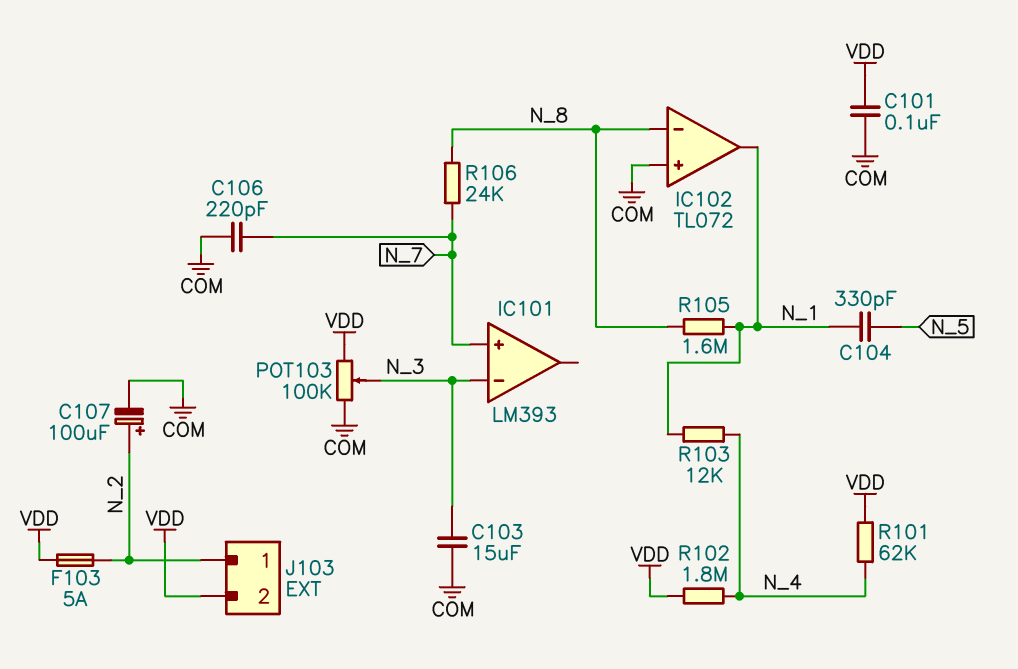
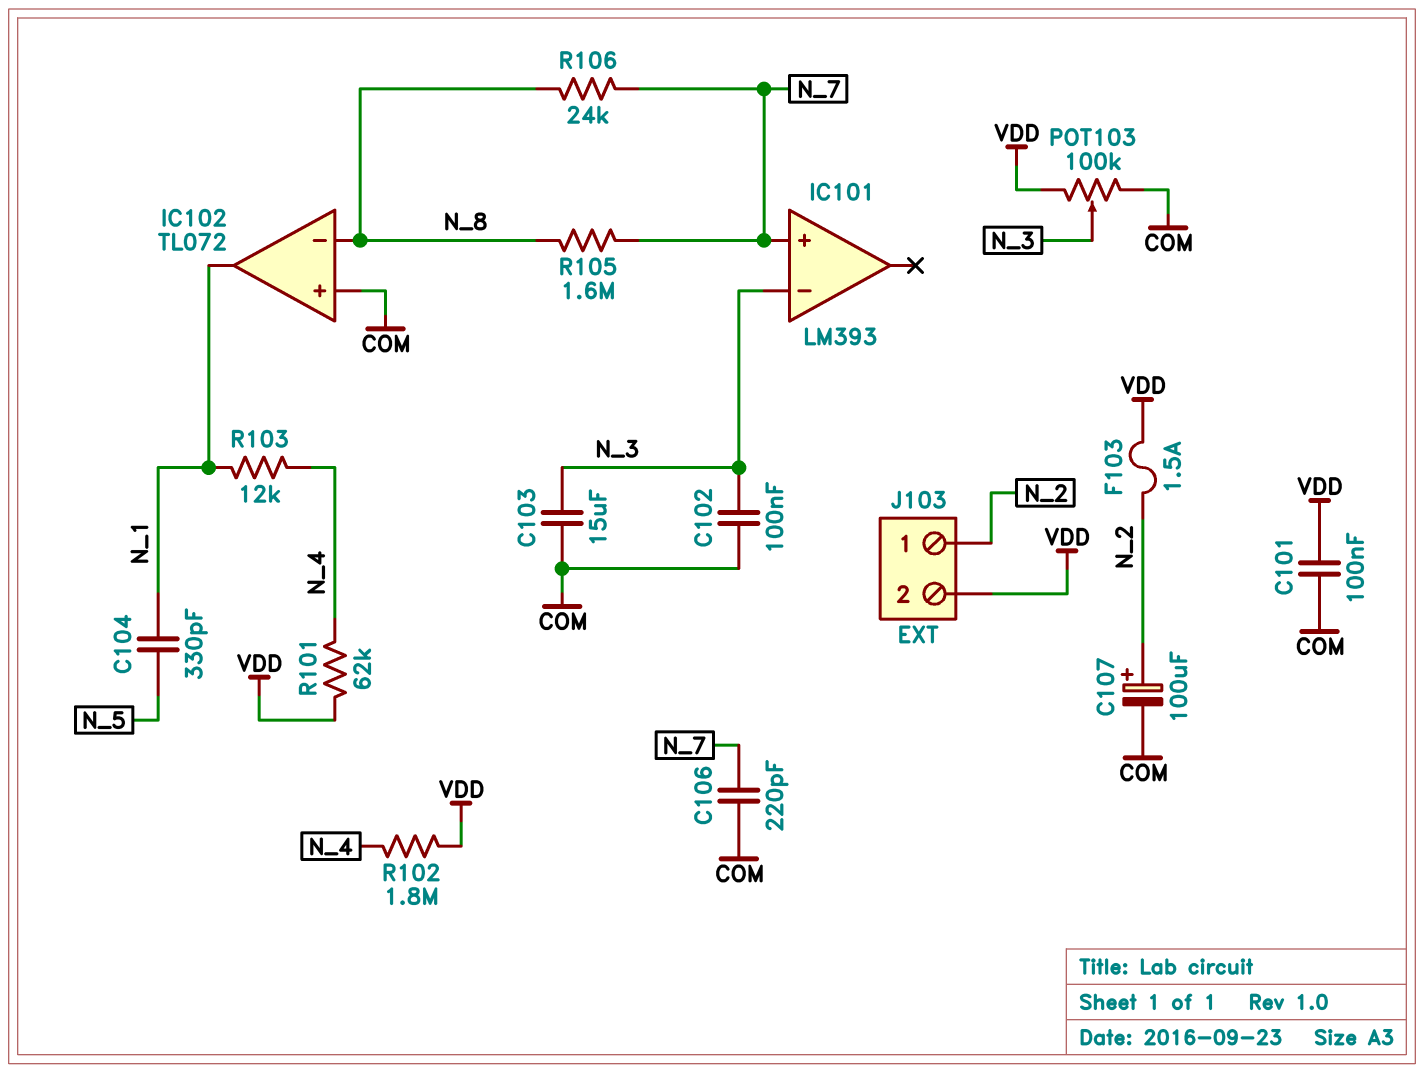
C102: none -> 100nF (COM, N_3)
F103: 5A (N_2, VDD) -> 1.5A (N_2, VDD)
R105: 1.6M (N_1, N_8) -> 1.6M (N_7, N_8)

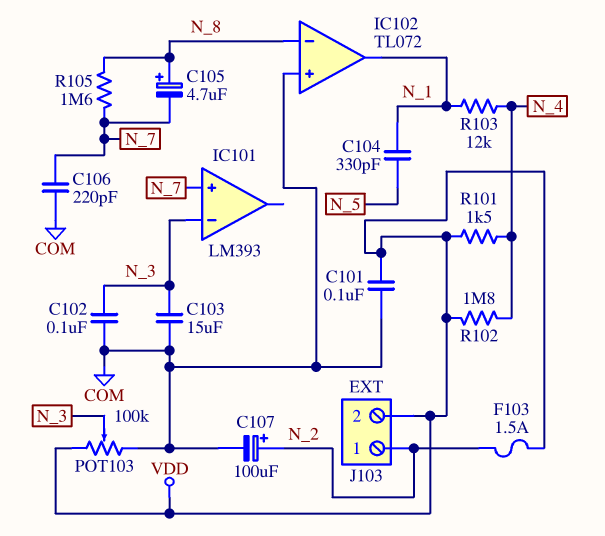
C105: none -> 4.7uF (plus N_8, minus N_7)
R101: 62k (N_4, VDD) -> 1.5k (N_4, VDD)
R106: 24k (N_7, N_8) -> none

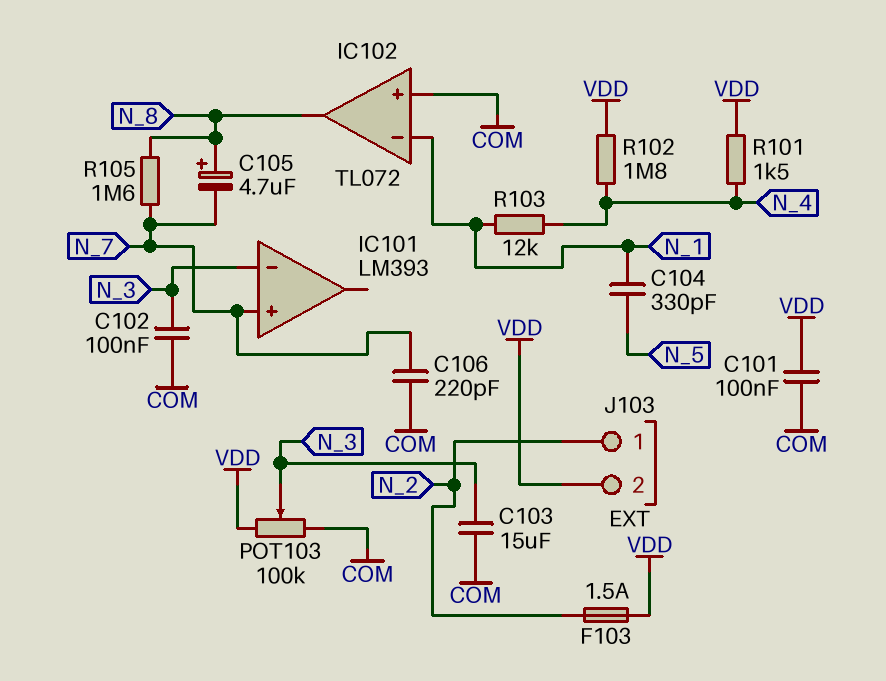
C107: 100uF (plus N_2, minus COM) -> none
IC102 pin in-: N_8 -> N_1
IC102 pin out: N_1 -> N_8

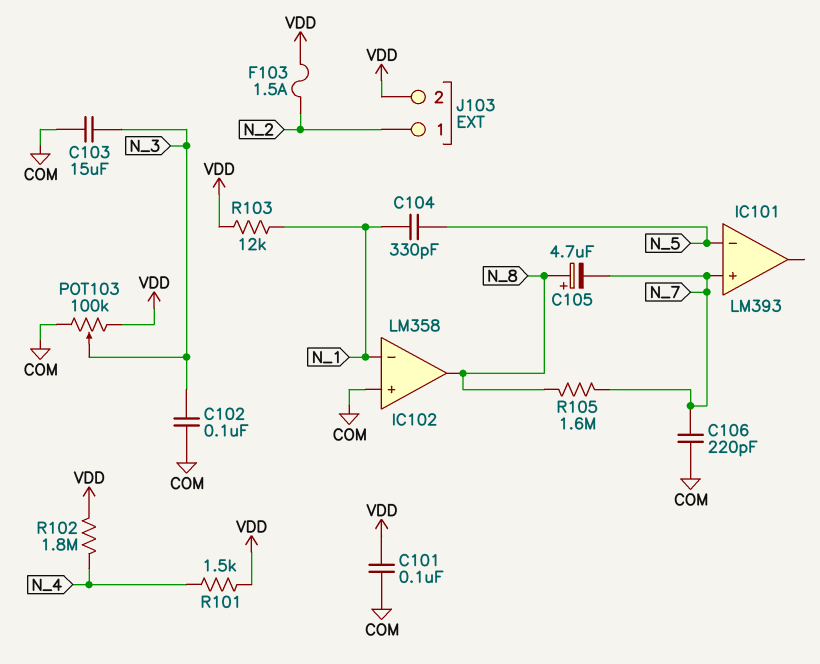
IC101 pin in-: N_3 -> N_5
IC102: TL072 -> LM358
R103: 12k (N_1, N_4) -> 12k (N_1, VDD)

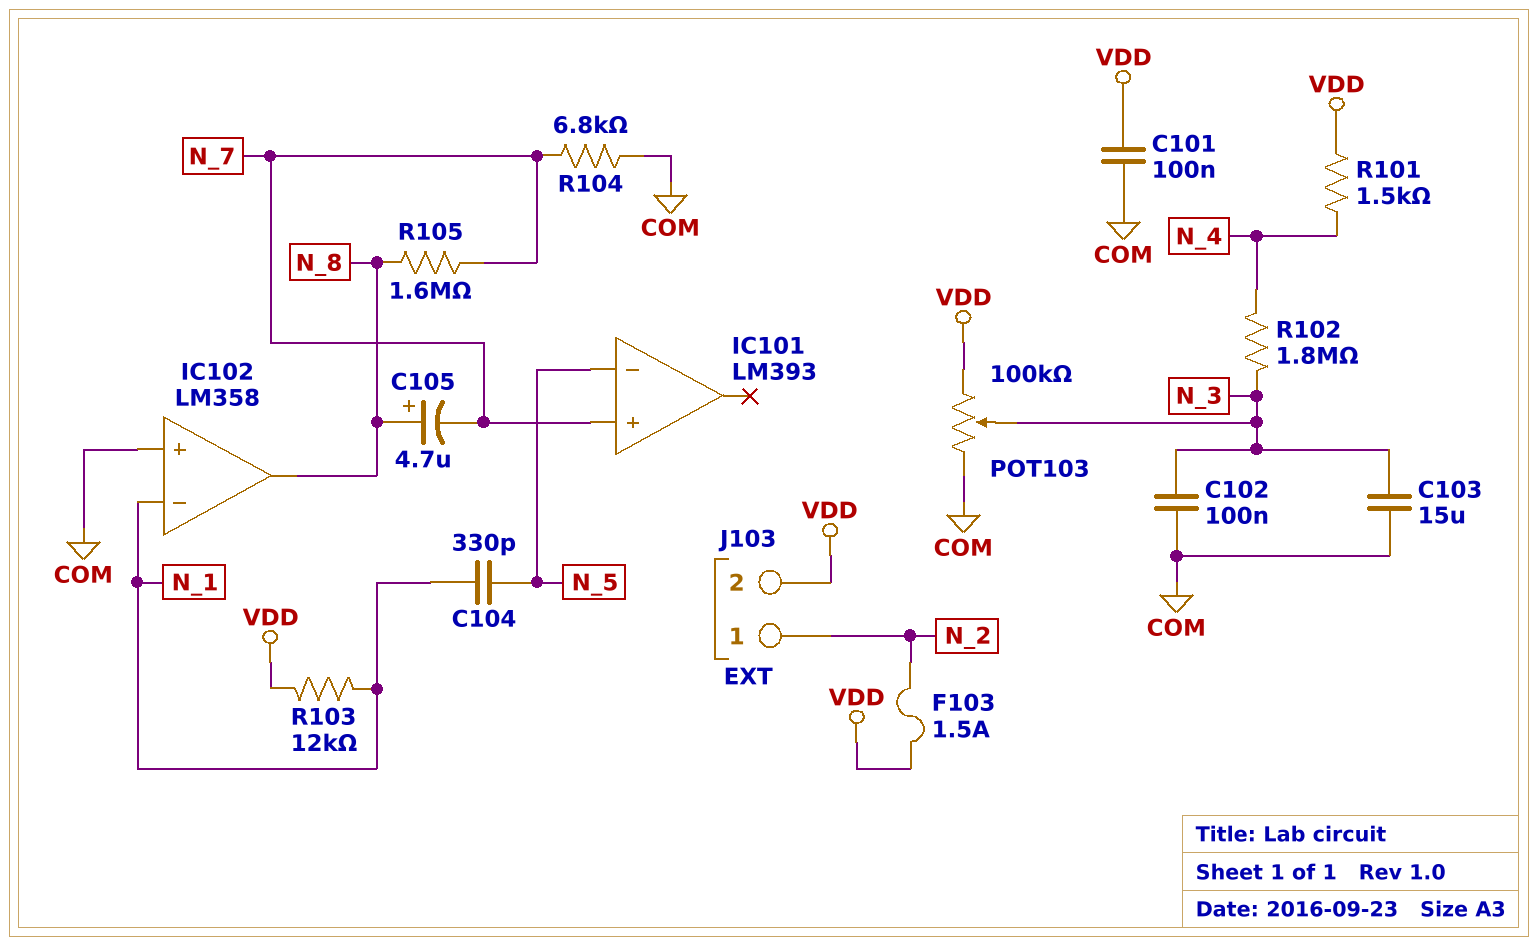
C106: 220pF (COM, N_7) -> none
R102: 1.8M (N_4, VDD) -> 1.8M (N_3, N_4)
R104: none -> 6.8k (COM, N_7)

